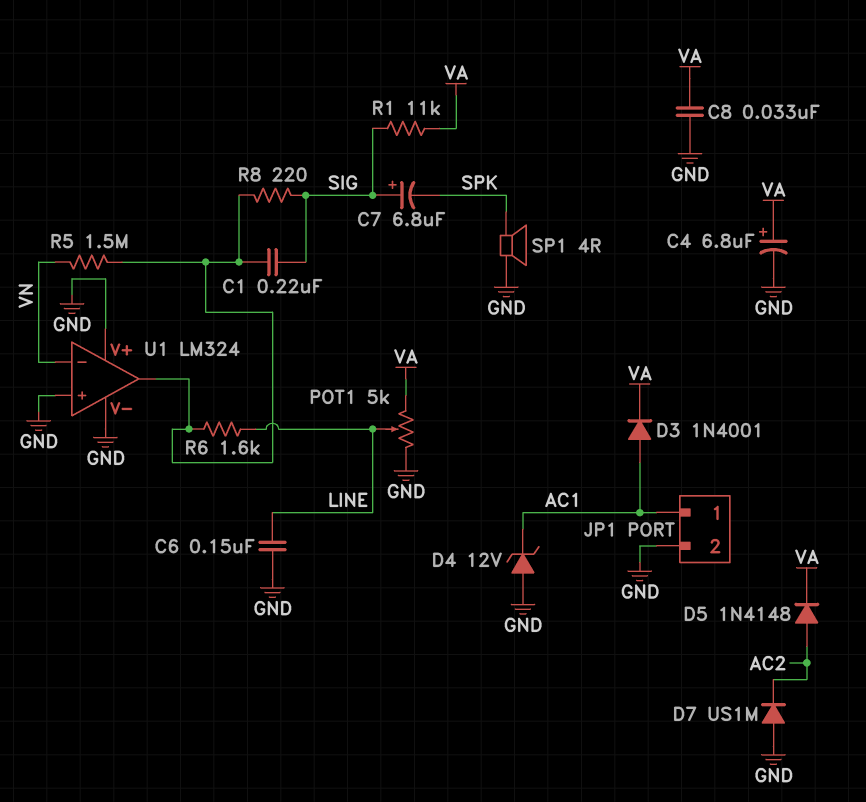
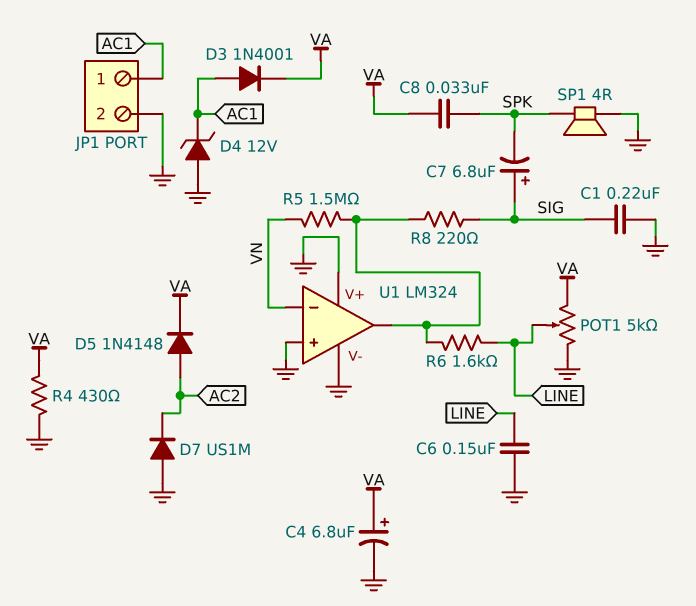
C1: 220nF (SIG, U1/out) -> 220nF (GND, SIG)
C8: 33nF (GND, VA) -> 33nF (SPK, VA)
R1: 11k (SIG, VA) -> none
R4: none -> 430 (GND, VA)

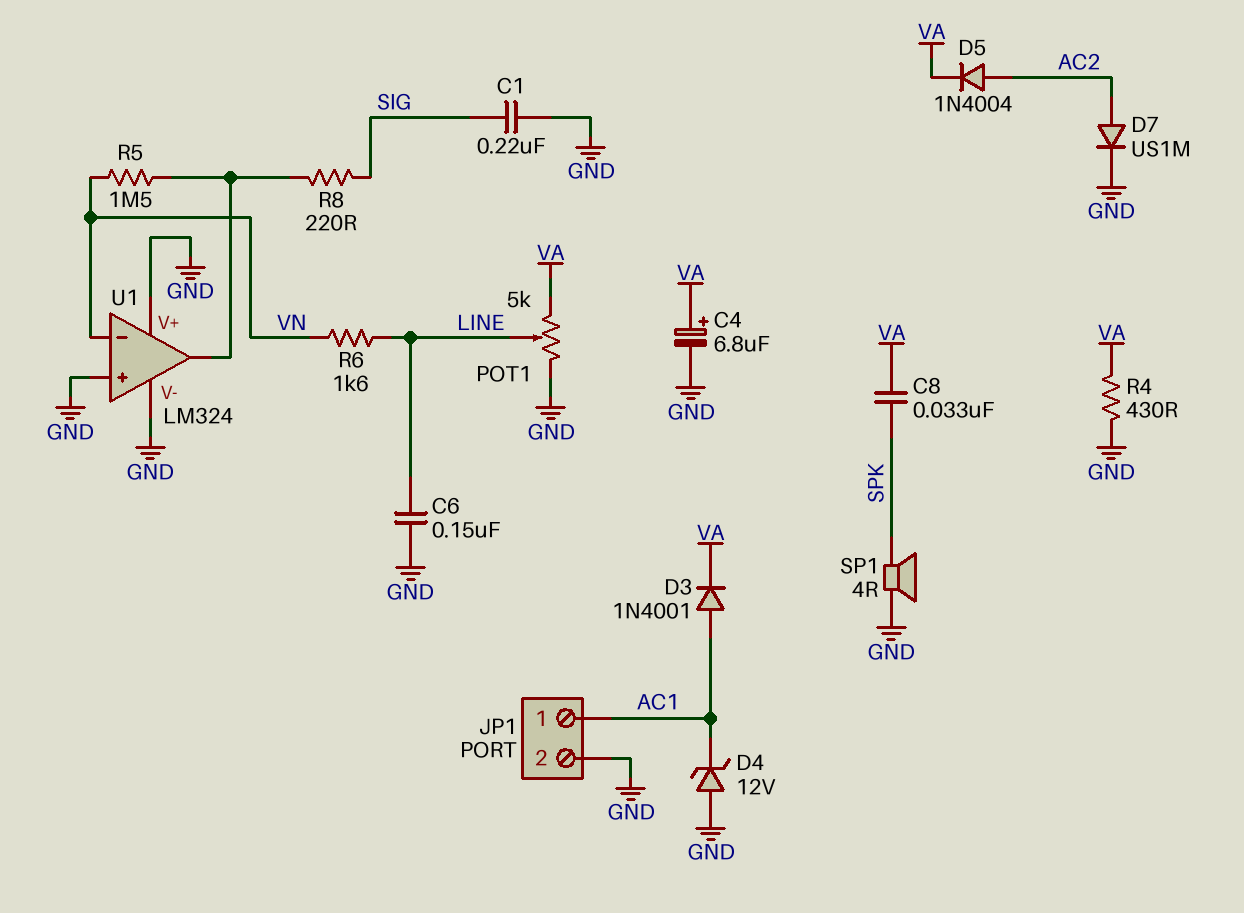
C7: 6.8uF (plus SIG, minus SPK) -> none
D5: diode 1N4148 (A AC2, K VA) -> diode 1N4004 (A AC2, K VA)
D7: diode US1M (A GND, K AC2) -> diode US1M (A AC2, K GND)
R6: 1.6k (LINE, U1/out) -> 1.6k (LINE, VN)

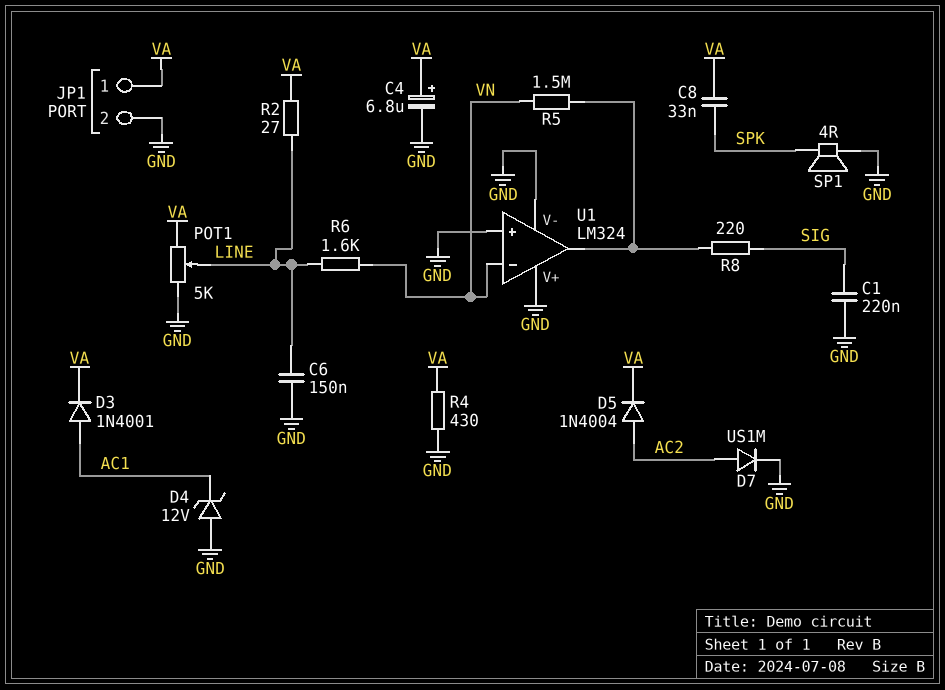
JP1 pin 1: AC1 -> VA
R2: none -> 27 (LINE, VA)

